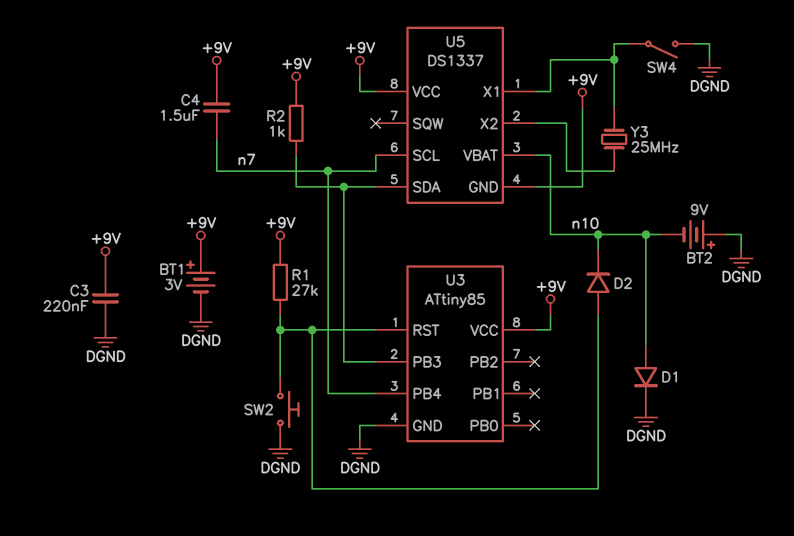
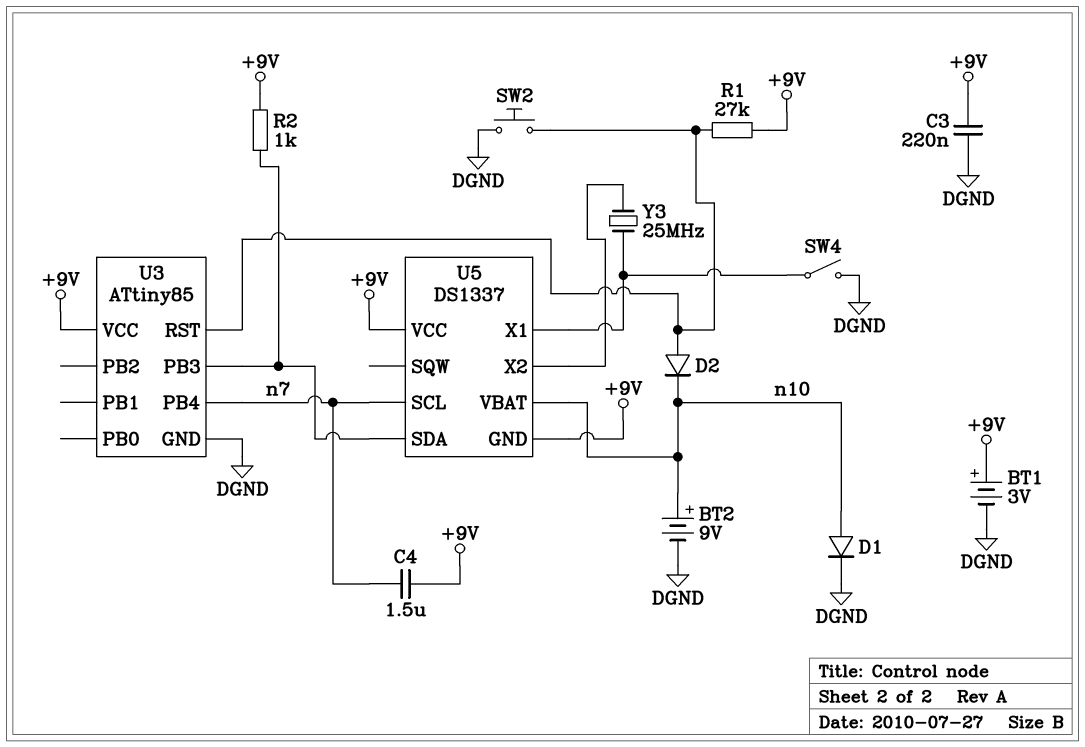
BT2: 9V (plus DGND, minus n10) -> 9V (plus n10, minus DGND)

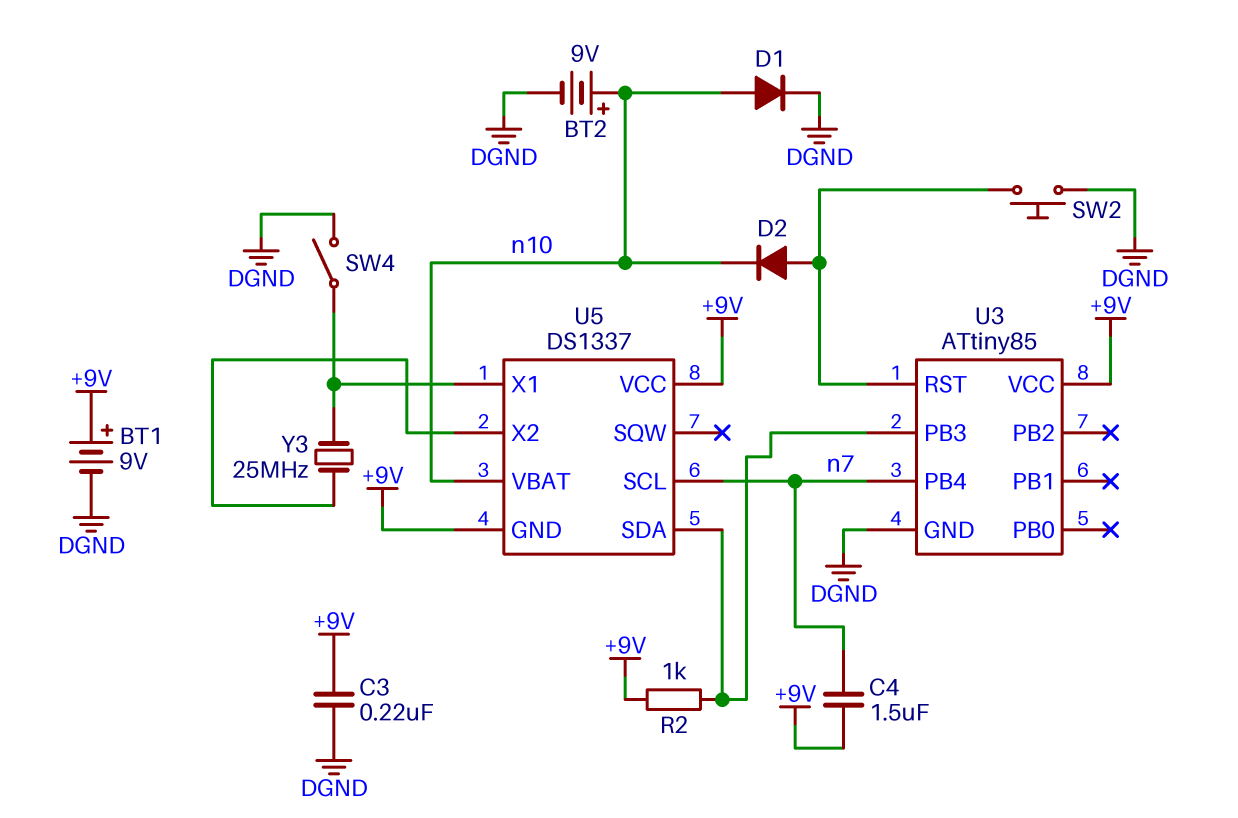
BT1: 3V (plus +9V, minus DGND) -> 9V (plus +9V, minus DGND)
R1: 27k (+9V, U3/RST) -> none

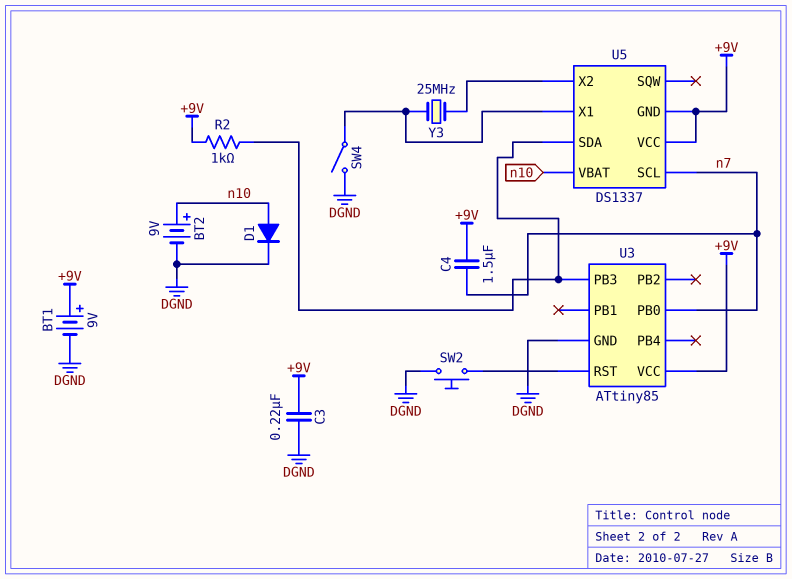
D2: diode (A U3/RST, K n10) -> none
U3 pin PB0: none -> n7
U3 pin PB4: n7 -> none

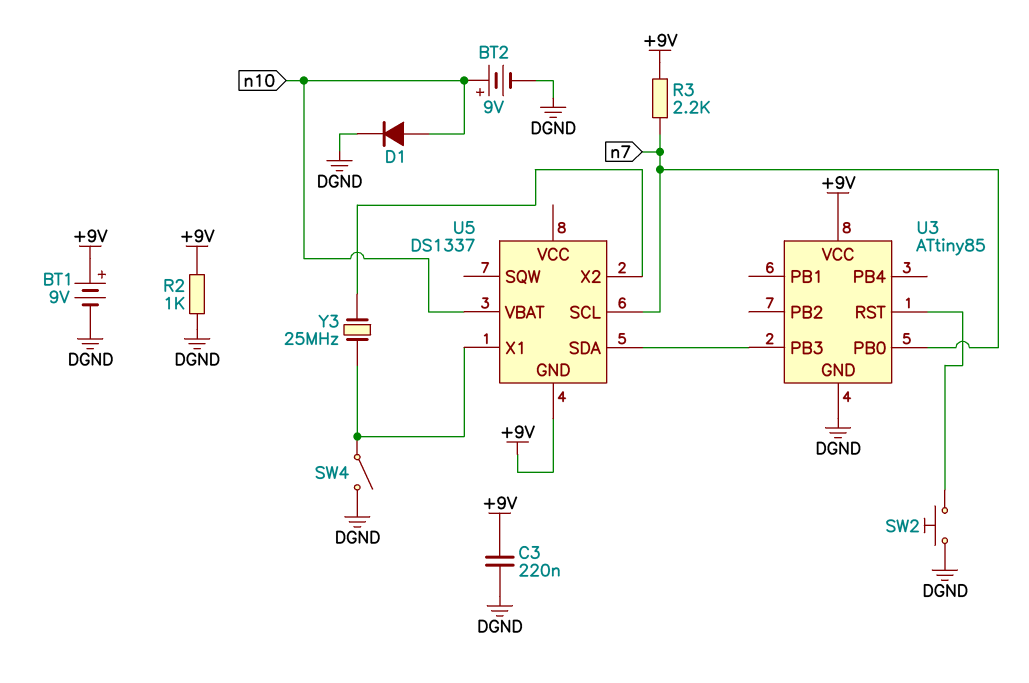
C4: 1.5uF (+9V, n7) -> none
R2: 1k (+9V, U3/PB3) -> 1k (+9V, DGND)
R3: none -> 2.2k (+9V, n7)
U5 pin VCC: +9V -> none

